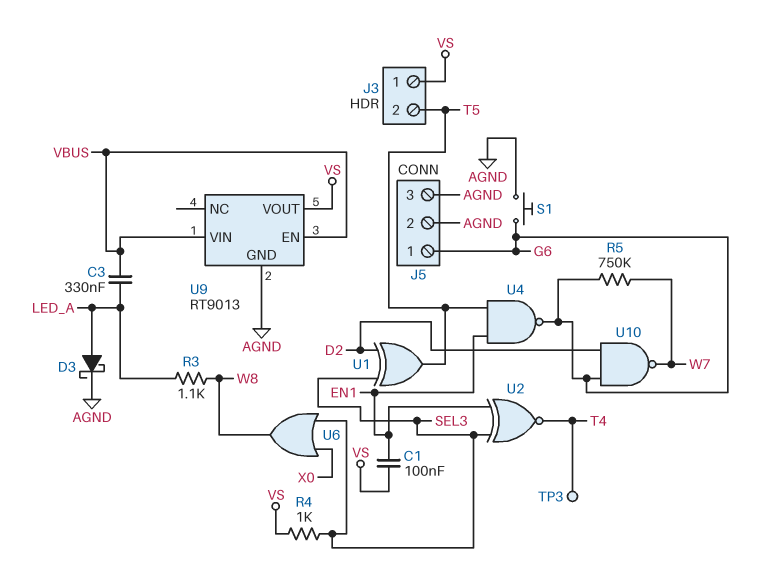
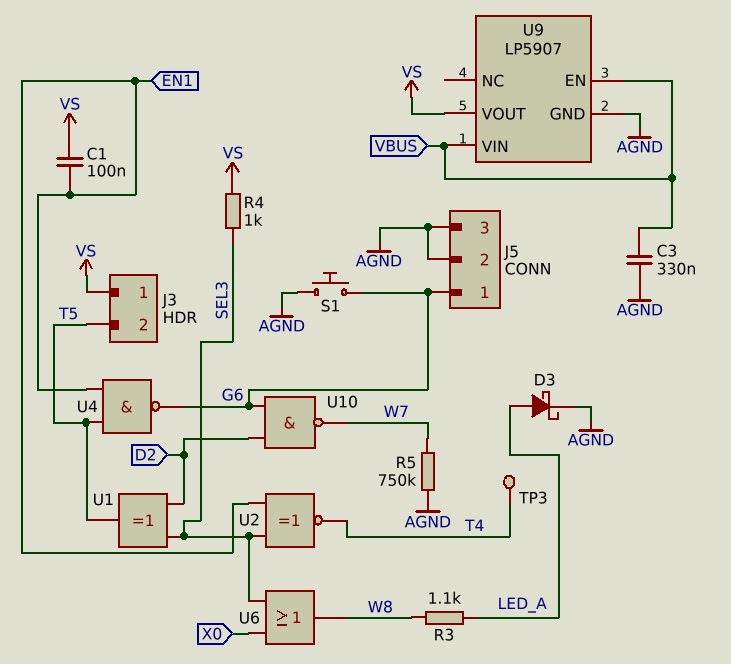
C3: 330nF (LED_A, VBUS) -> 330nF (AGND, VBUS)
R5: 750k (G6, W7) -> 750k (AGND, W7)
U9: RT9013 -> LP5907

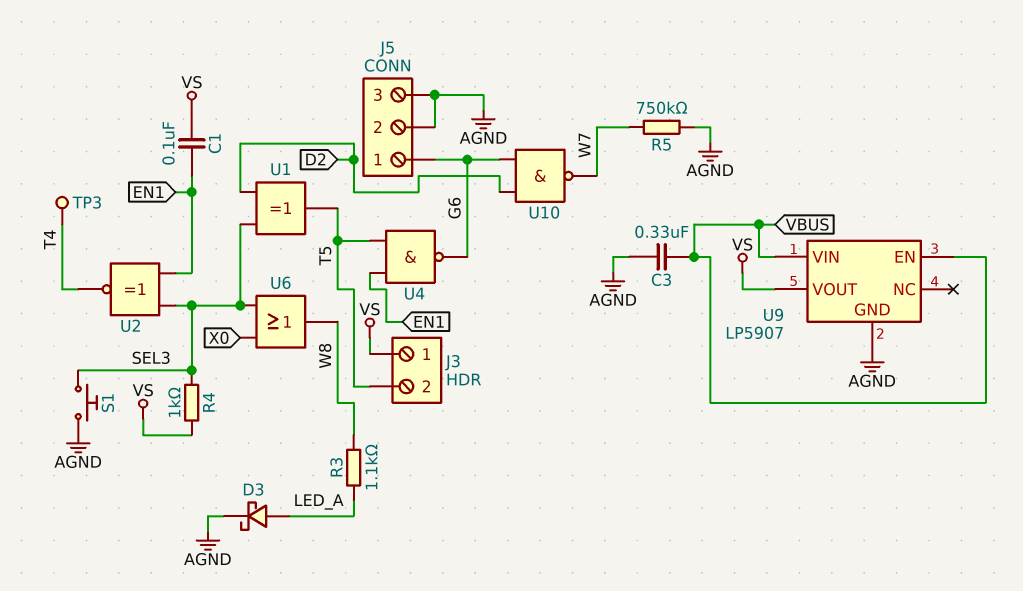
S1: button (AGND, G6) -> button (AGND, SEL3)

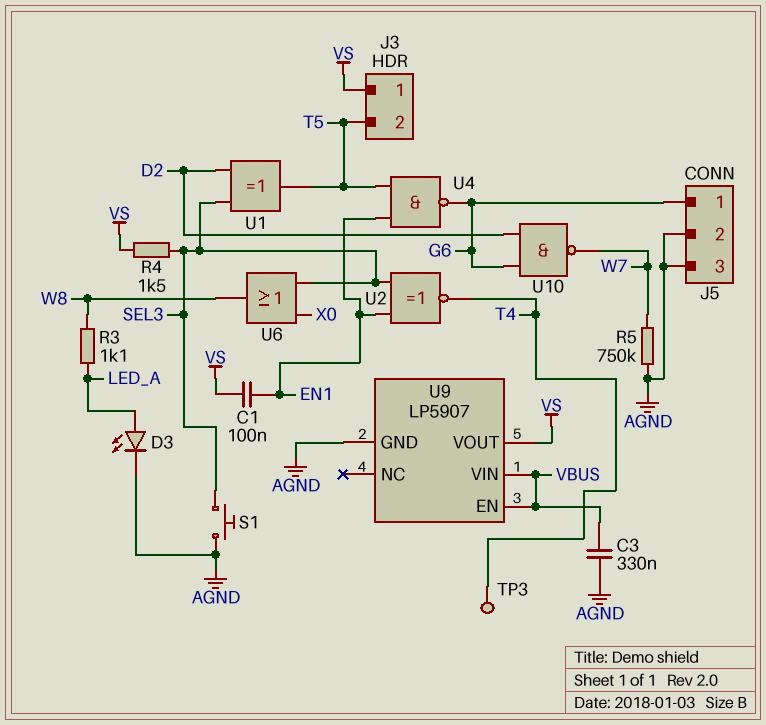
D3: schottky (A LED_A, K AGND) -> LED (A LED_A, K AGND)
R4: 1k (SEL3, VS) -> 1.5k (SEL3, VS)

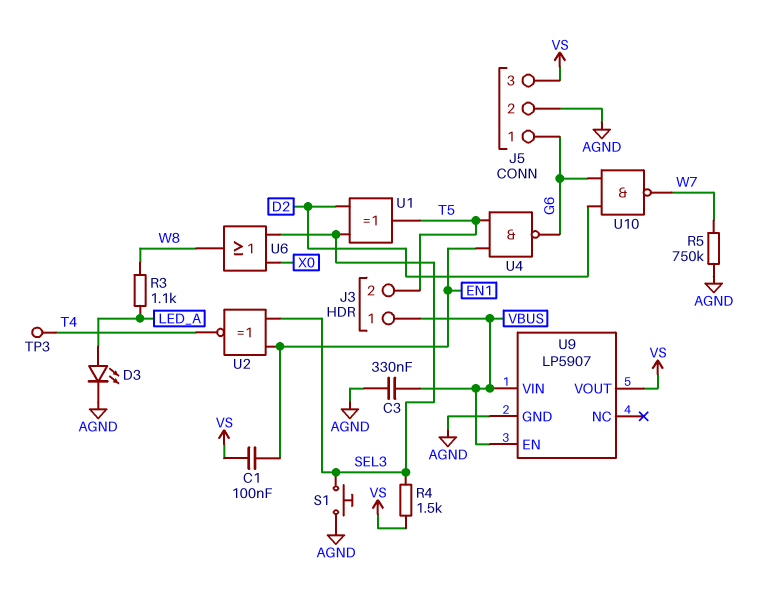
J3 pin 1: VS -> VBUS
J5 pin 3: AGND -> VS

